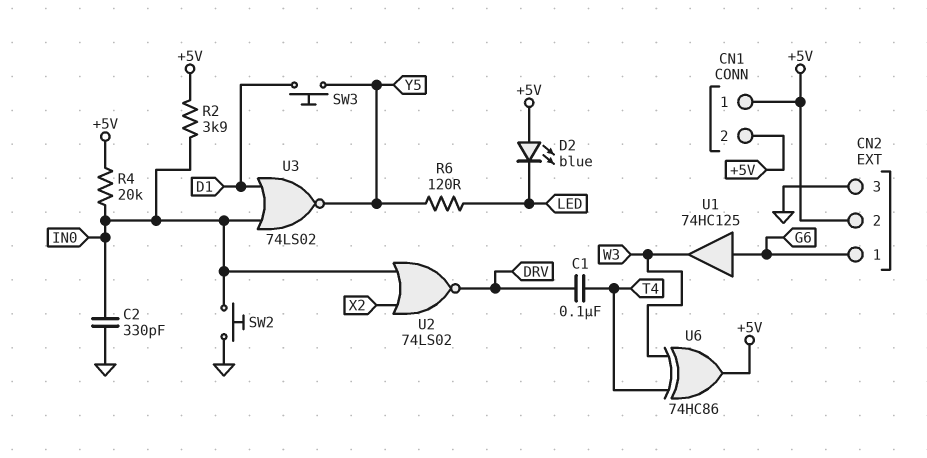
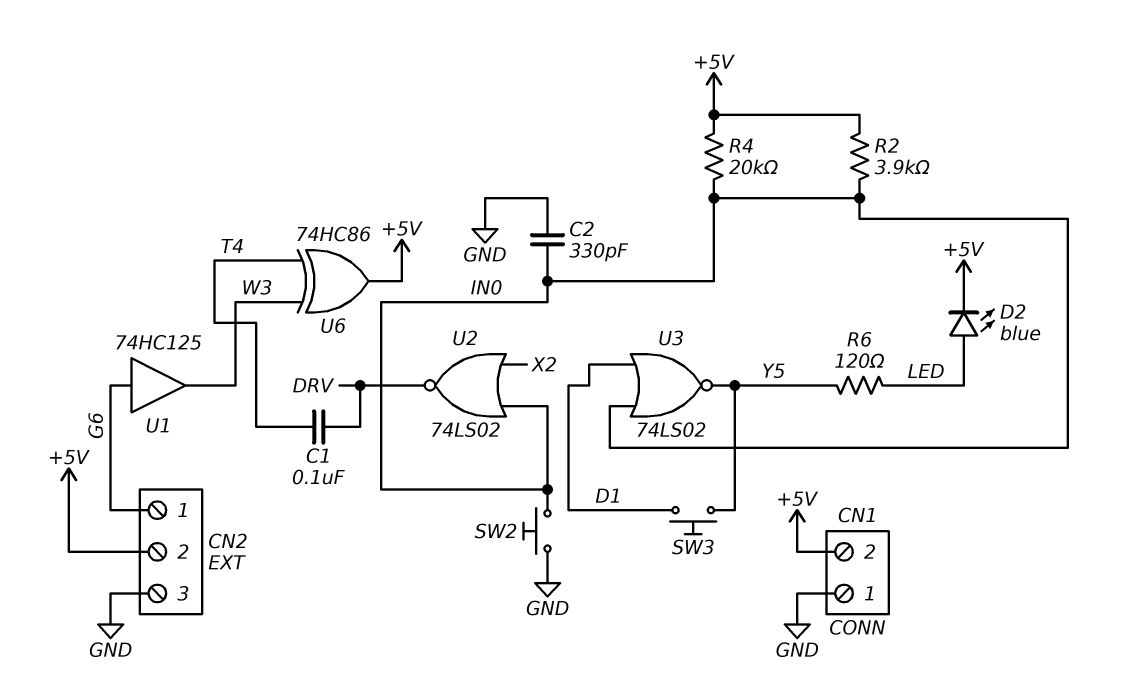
CN1 pin 1: +5V -> GND
D2: LED blue (A +5V, K LED) -> LED blue (A LED, K +5V)

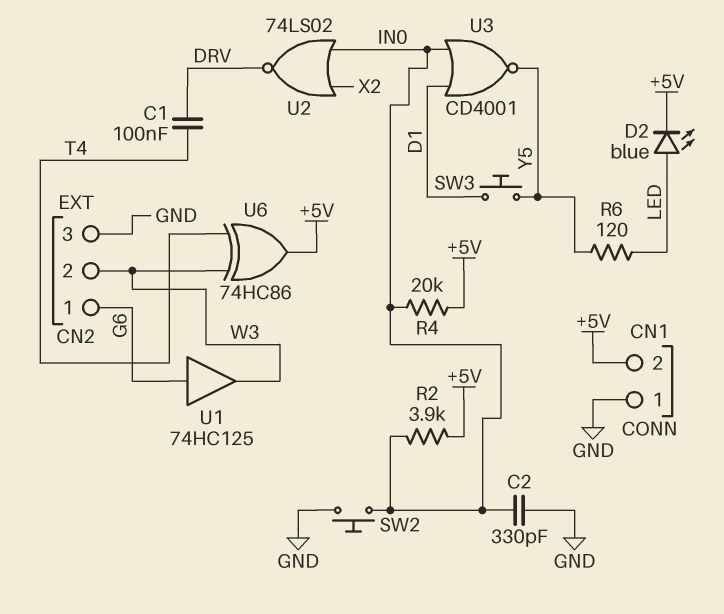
CN2 pin 2: +5V -> W3
U3: NOR 74LS02 (in D1, in IN0, out Y5) -> NOR CD4001 (in D1, in IN0, out Y5)

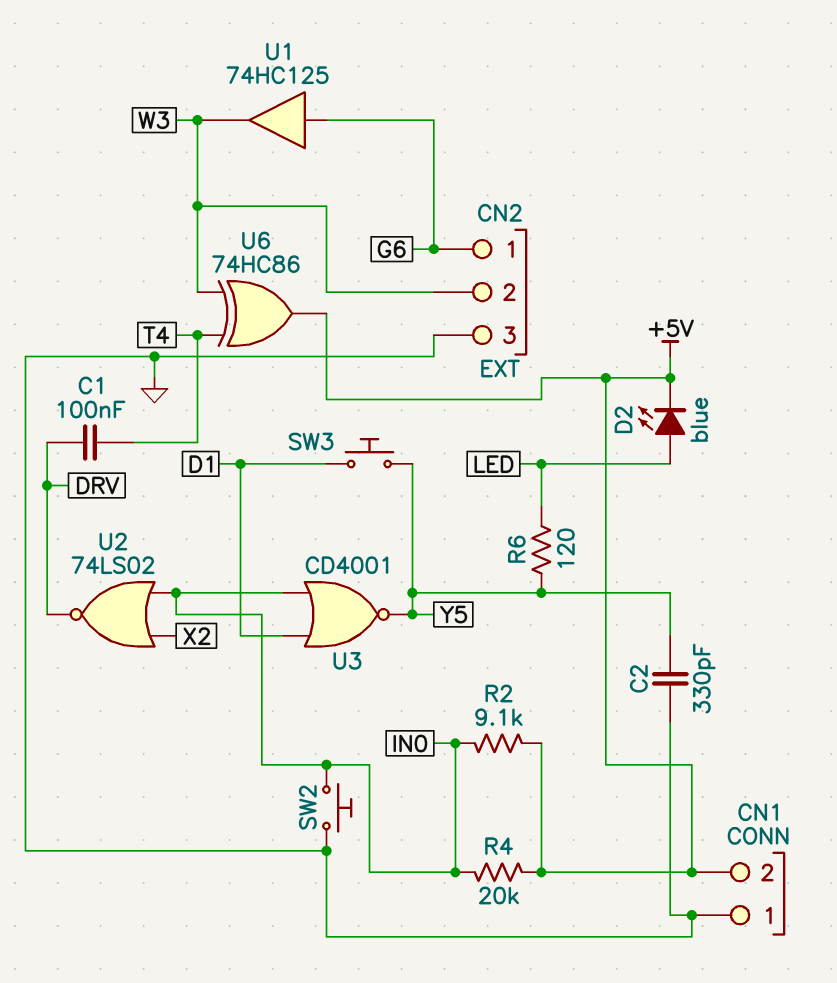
C2: 330pF (GND, IN0) -> 330pF (GND, Y5)
R2: 3.9k (+5V, IN0) -> 9.1k (+5V, IN0)

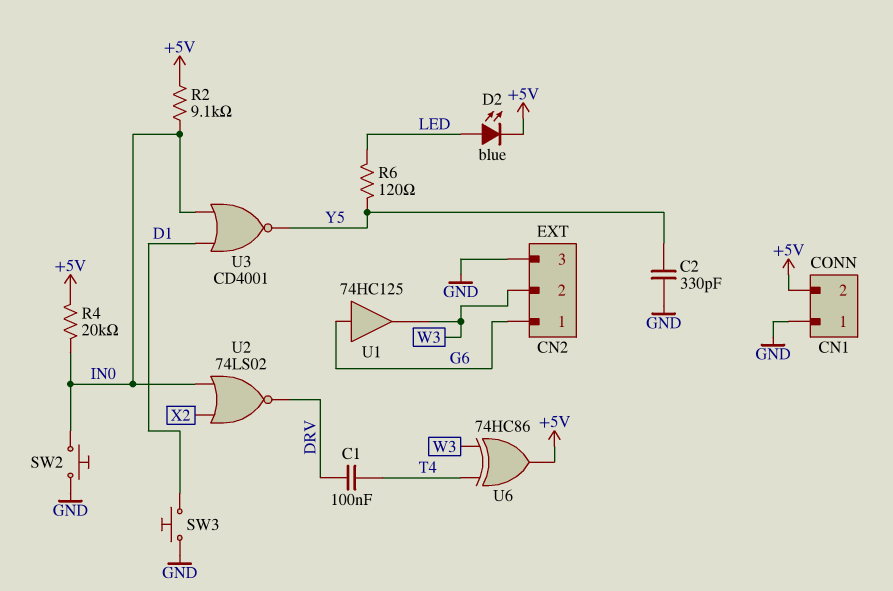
SW3: button (D1, Y5) -> button (D1, GND)

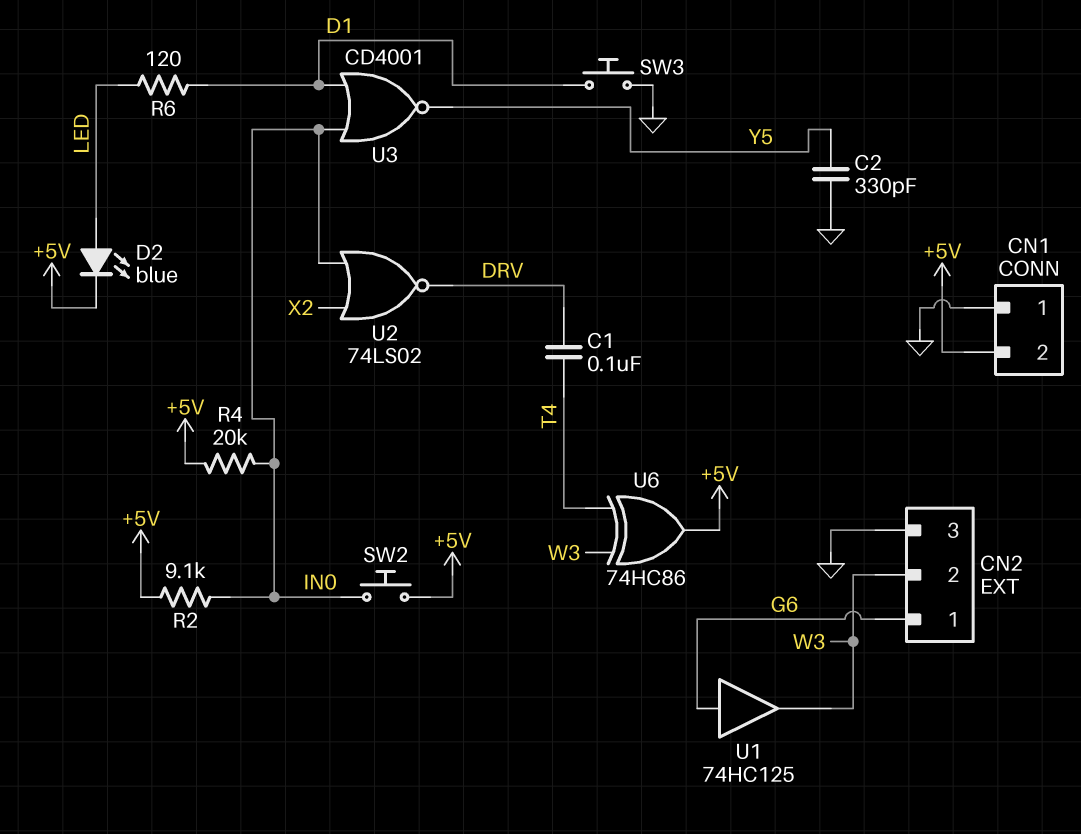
R6: 120 (LED, Y5) -> 120 (D1, LED)
SW2: button (GND, IN0) -> button (+5V, IN0)

